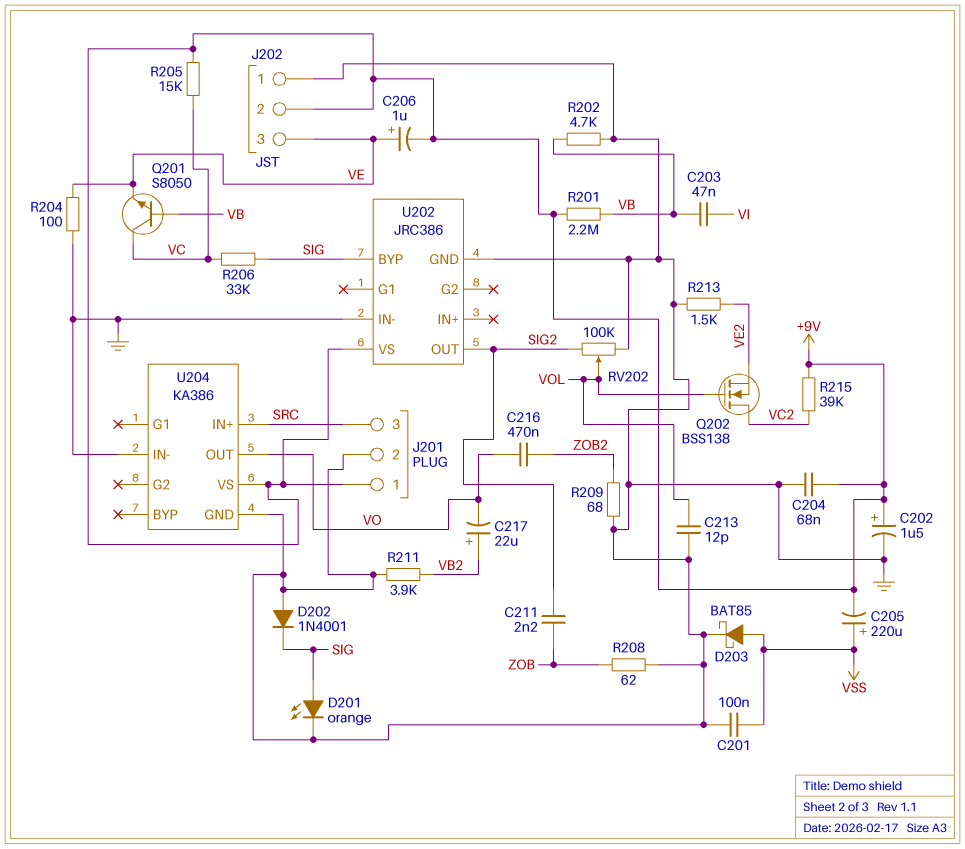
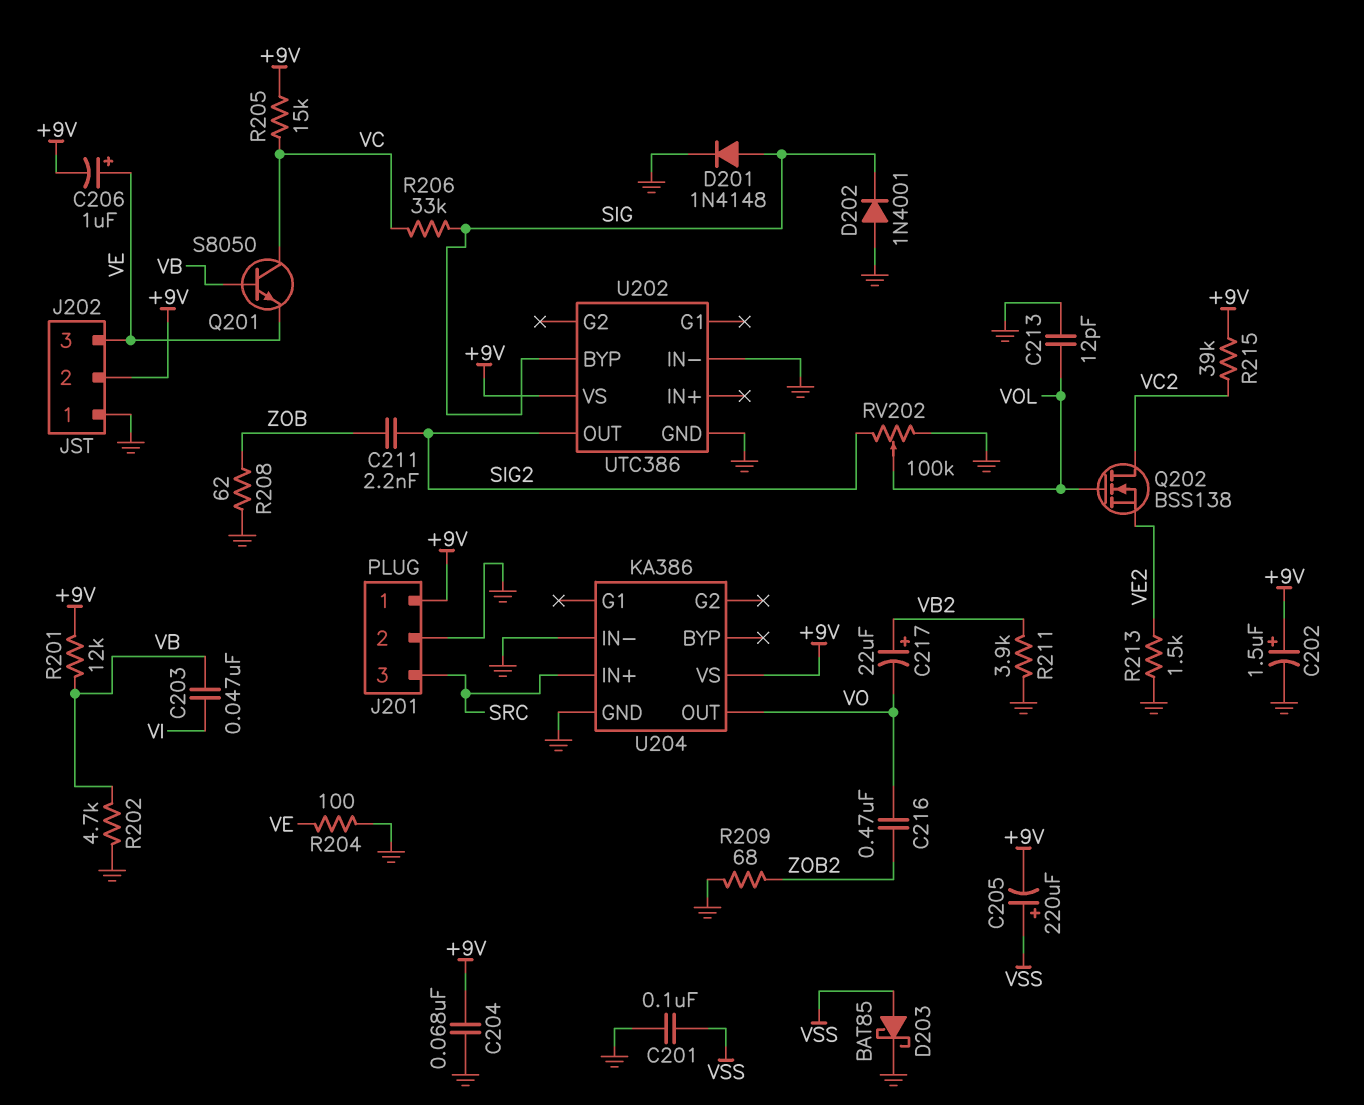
D201: LED orange (A SIG, K GND) -> diode 1N4148 (A SIG, K GND)
R201: 2.2M (+9V, VB) -> 12k (+9V, VB)
U202: JRC386 -> UTC386

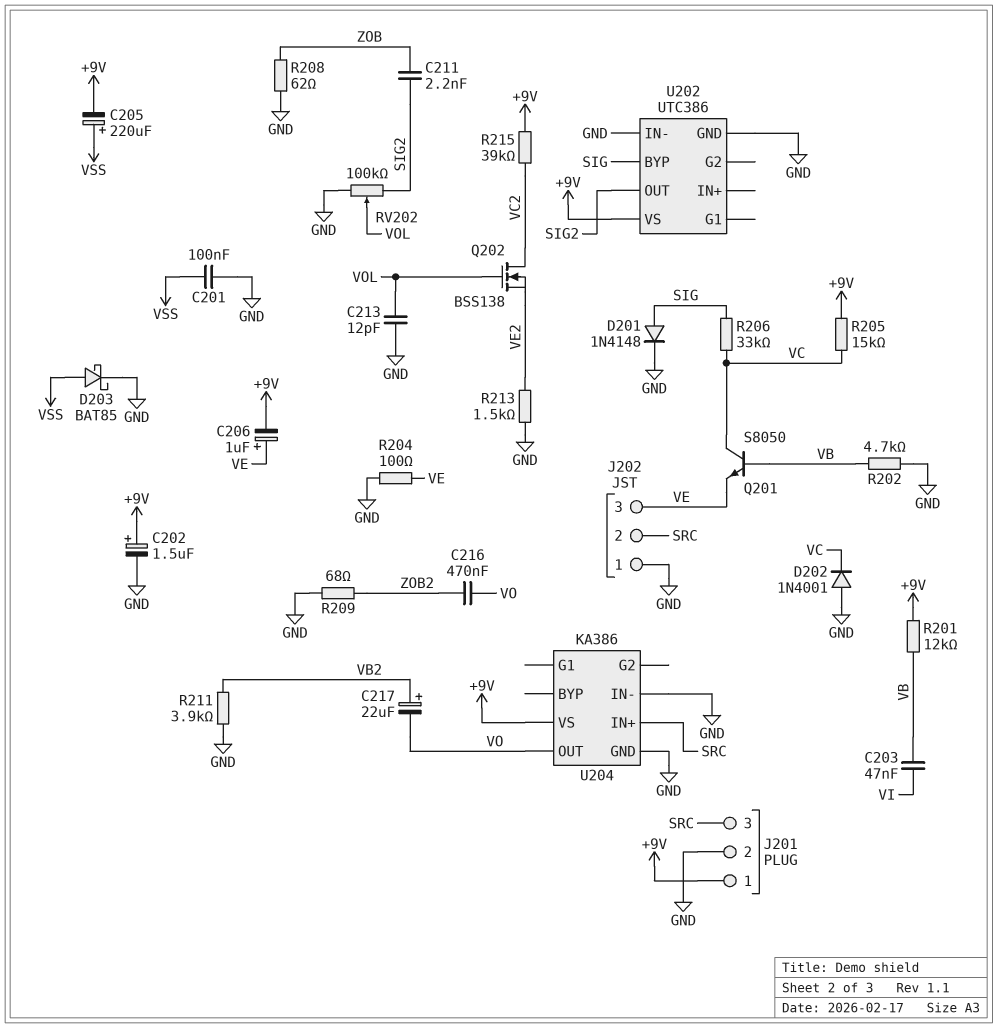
C204: 68nF (+9V, GND) -> none
D202: diode 1N4001 (A GND, K SIG) -> diode 1N4001 (A GND, K VC)
J202 pin 2: +9V -> SRC

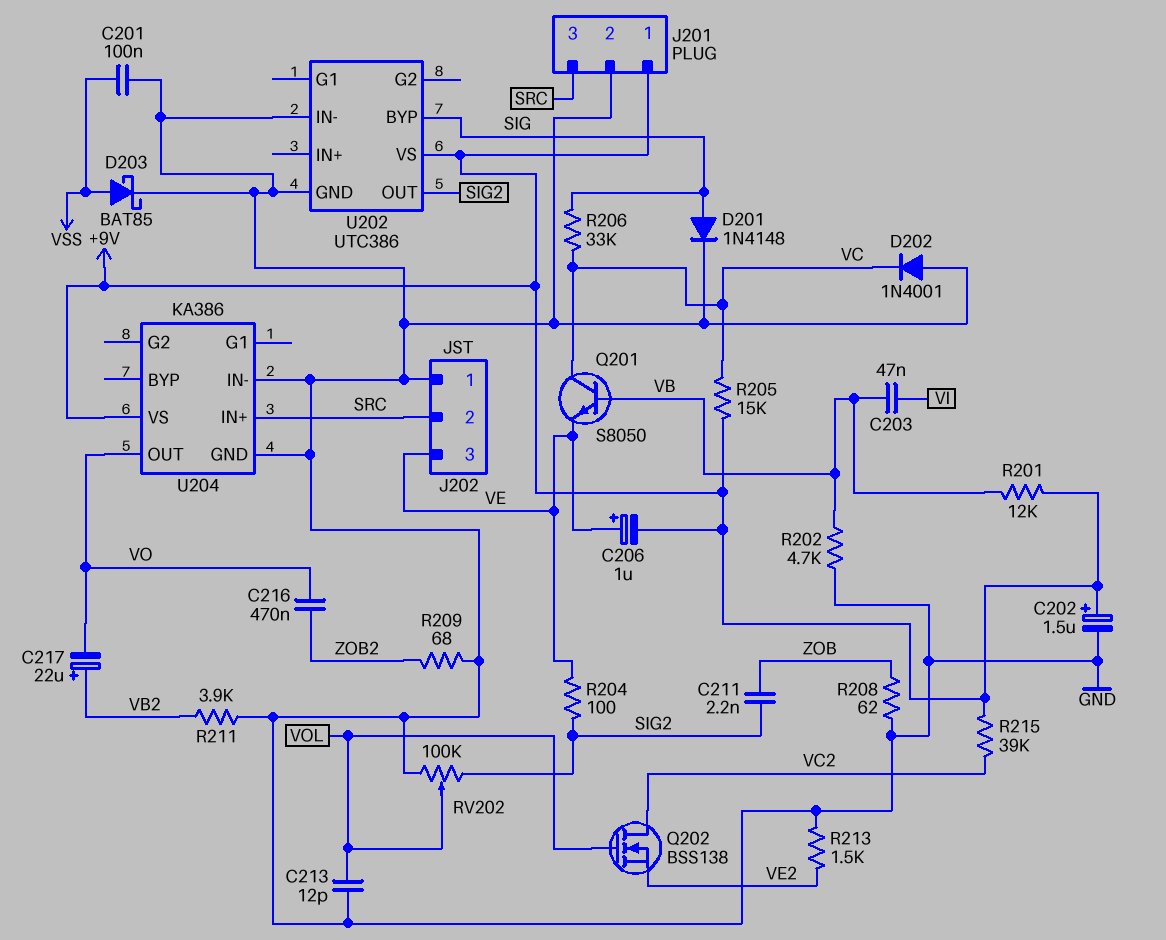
C205: 220uF (plus VSS, minus +9V) -> none
R204: 100 (GND, VE) -> 100 (SIG2, VE)

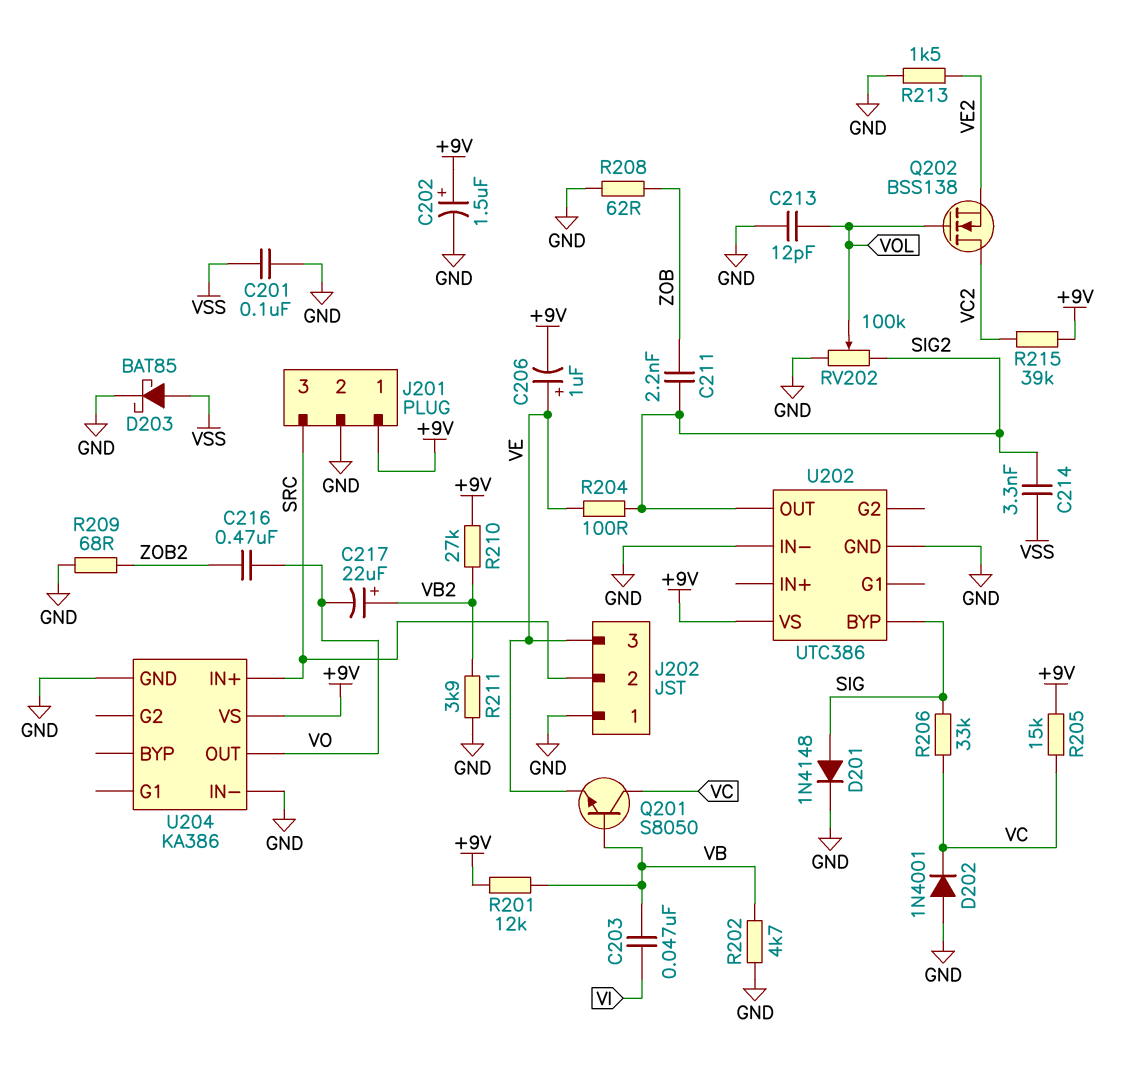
C214: none -> 3.3nF (SIG2, VSS)
R210: none -> 27k (+9V, VB2)

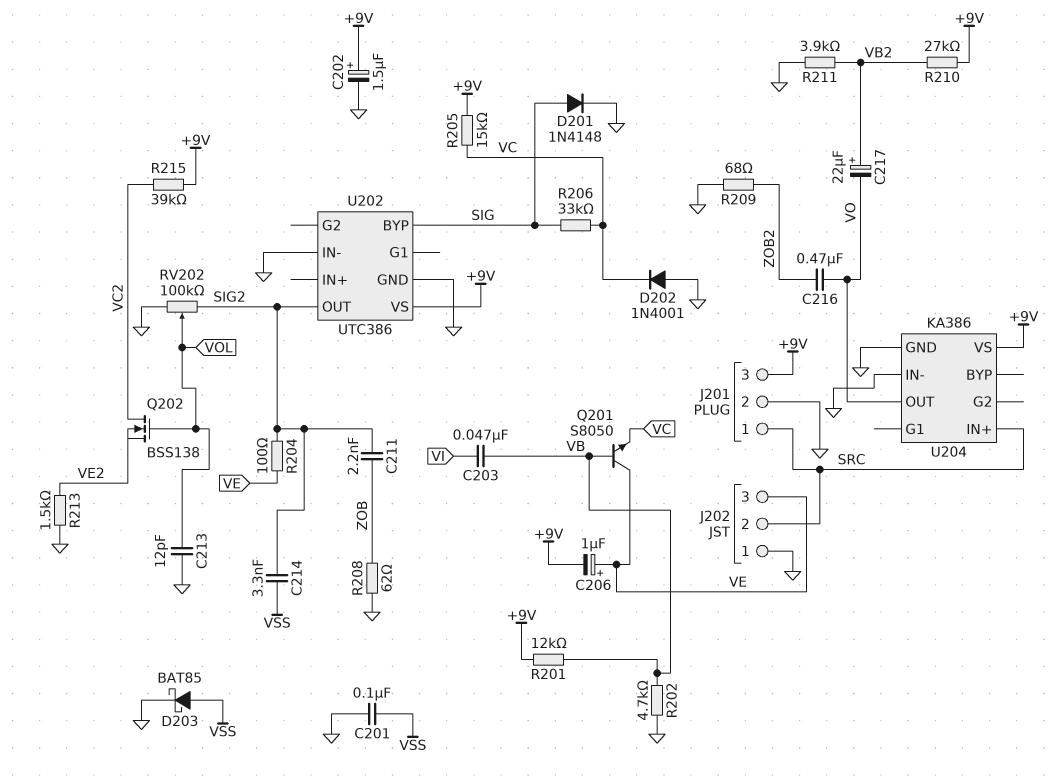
J201 pin 1: +9V -> SRC
J201 pin 3: SRC -> +9V
Q201: NPN S8050 (B VB, C VC, E VE) -> NPN S8050 (B VB, C VE, E VC)

